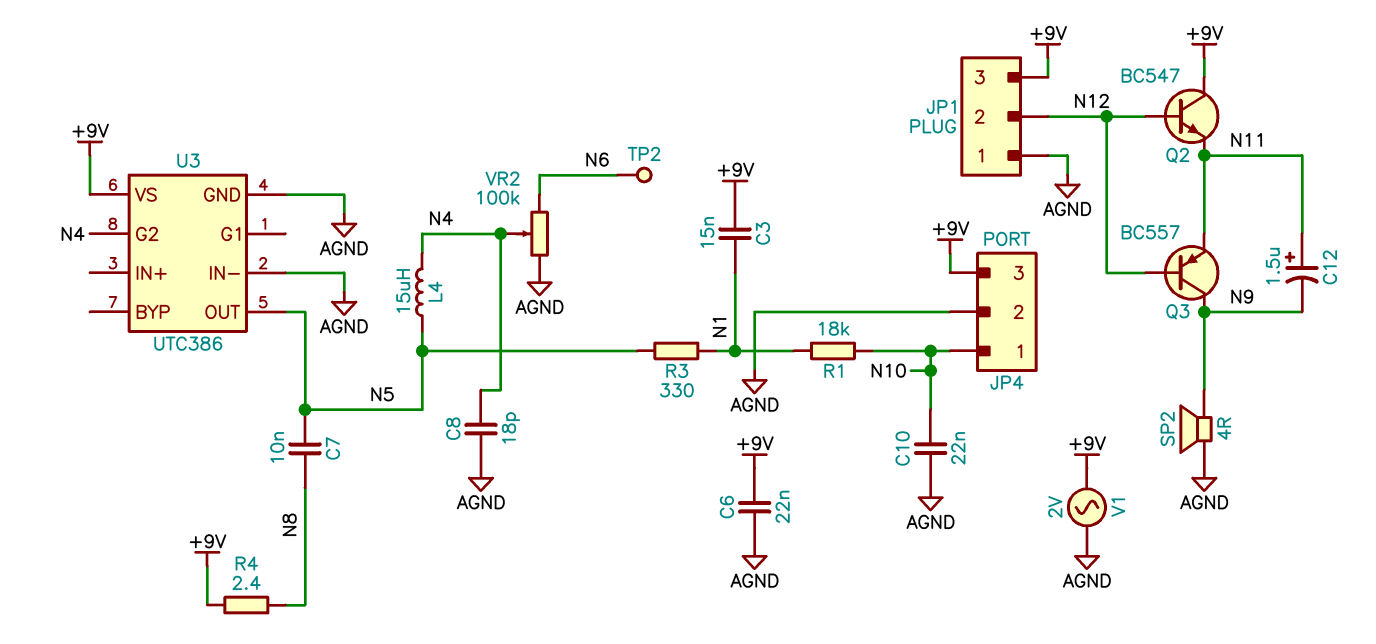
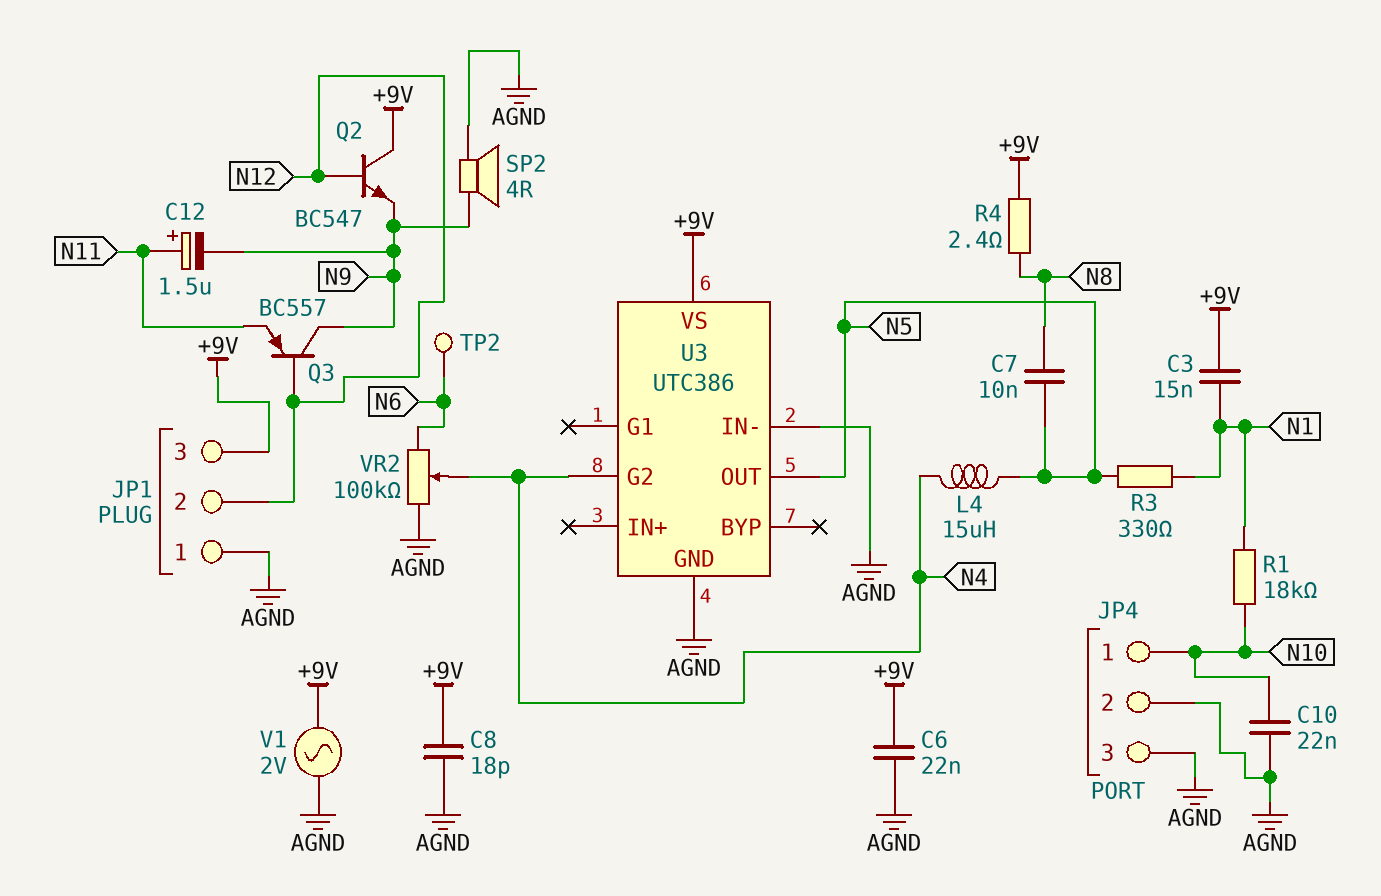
C8: 18pF (AGND, N4) -> 18pF (+9V, AGND)
JP4 pin 3: +9V -> AGND
Q2: NPN BC547 (B N12, C +9V, E N11) -> NPN BC547 (B N12, C +9V, E N9)

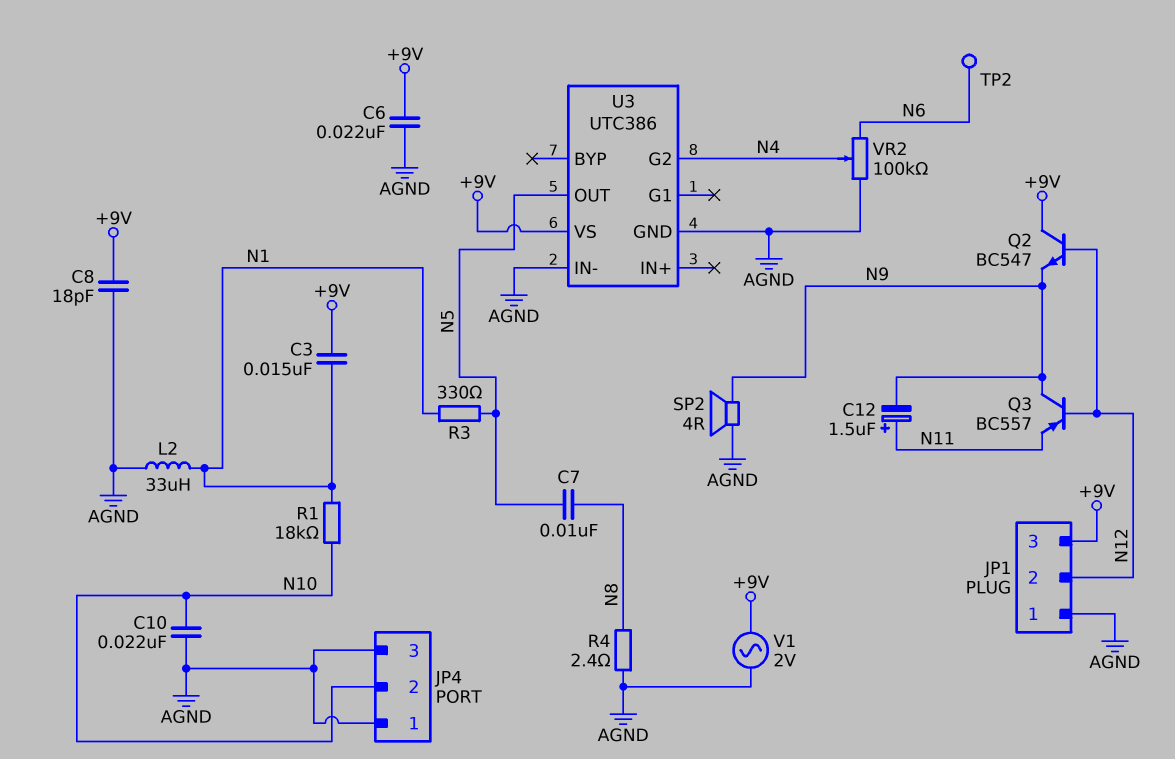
JP4 pin 1: N10 -> AGND
JP4 pin 2: AGND -> N10
L2: none -> 33uH (AGND, N1)
L4: 15uH (N4, N5) -> none
R4: 2.4 (+9V, N8) -> 2.4 (AGND, N8)

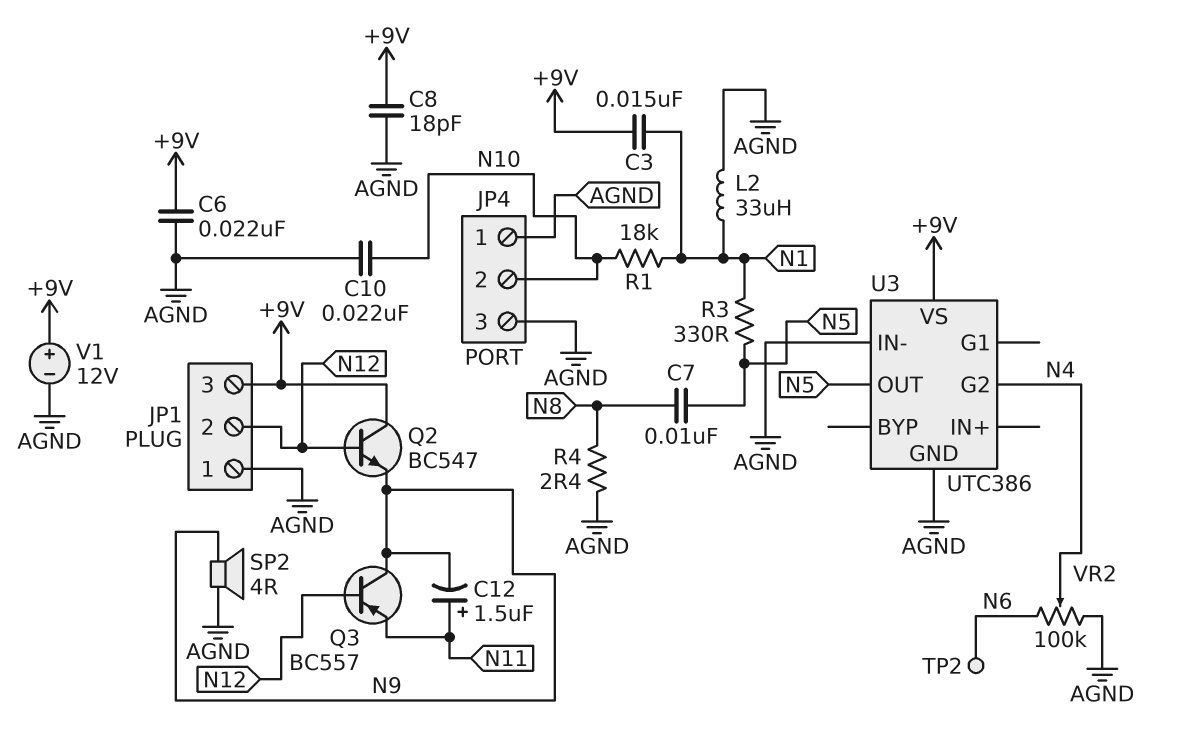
V1: AC 2V (+9V, AGND) -> 12V (plus +9V, minus AGND)

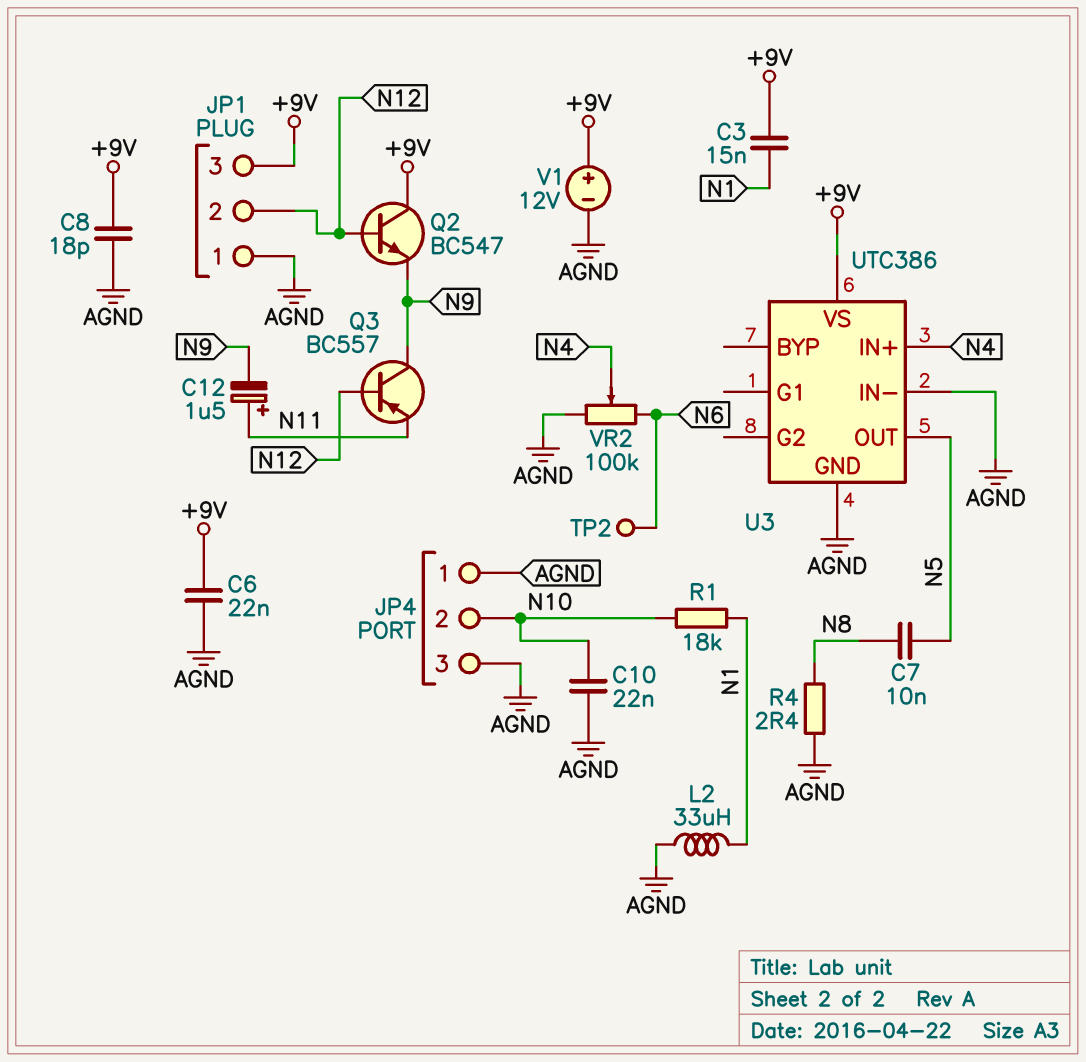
R3: 330 (N1, N5) -> none
SP2: speaker 4R (AGND, N9) -> none
U3 pin G2: N4 -> none
U3 pin IN+: none -> N4

